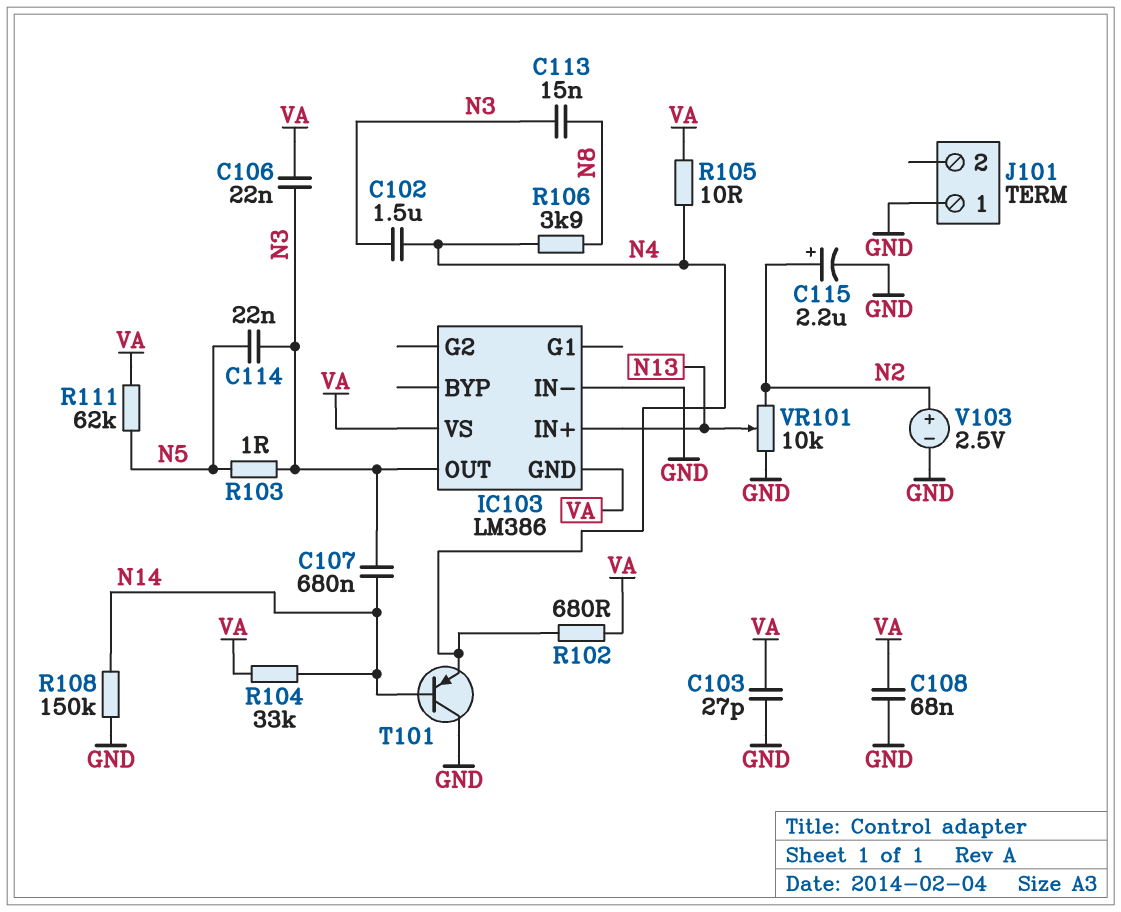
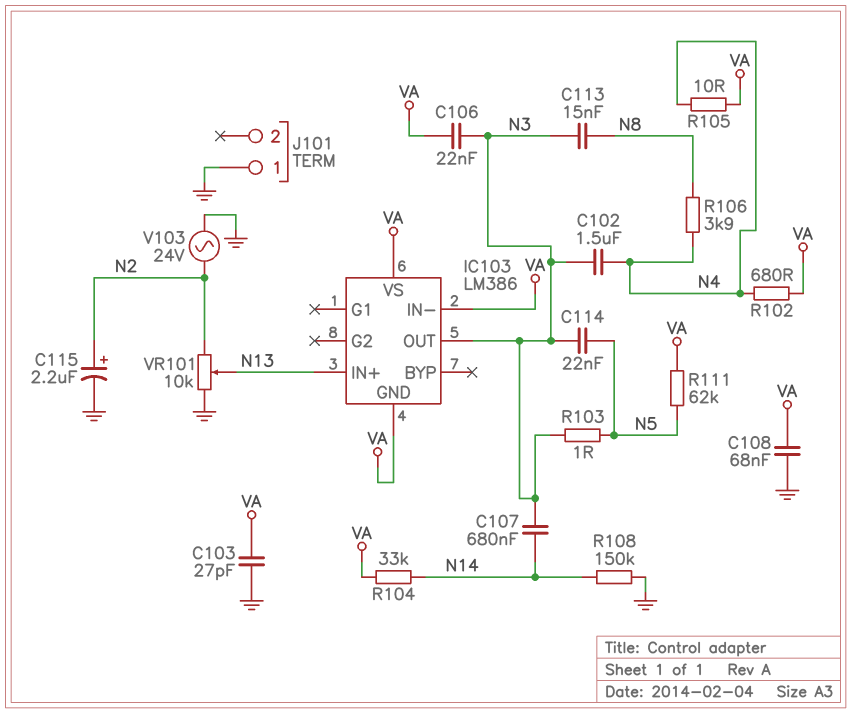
IC103 pin IN-: GND -> VA
T101: PNP (B N14, C GND, E N4) -> none
V103: 2.5V (plus N2, minus GND) -> AC 24V (GND, N2)

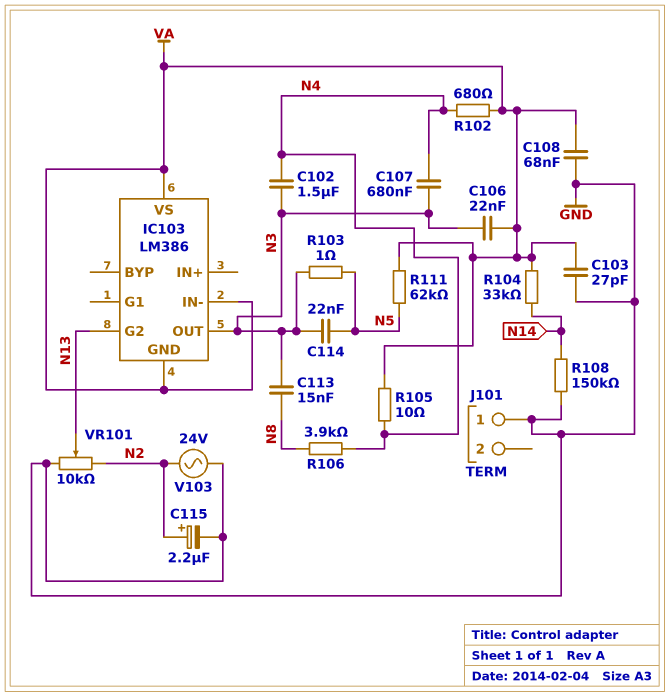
C107: 680nF (N3, N14) -> 680nF (N3, N4)
IC103 pin G2: none -> N13
IC103 pin IN+: N13 -> none

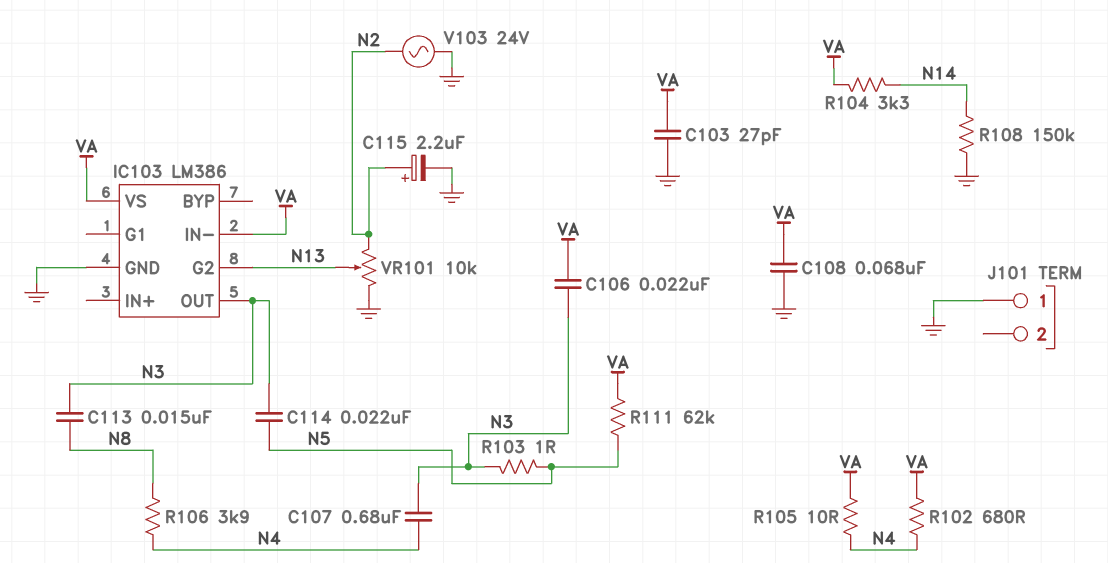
C102: 1.5uF (N3, N4) -> none
IC103 pin GND: VA -> GND
R104: 33k (N14, VA) -> 3.3k (N14, VA)

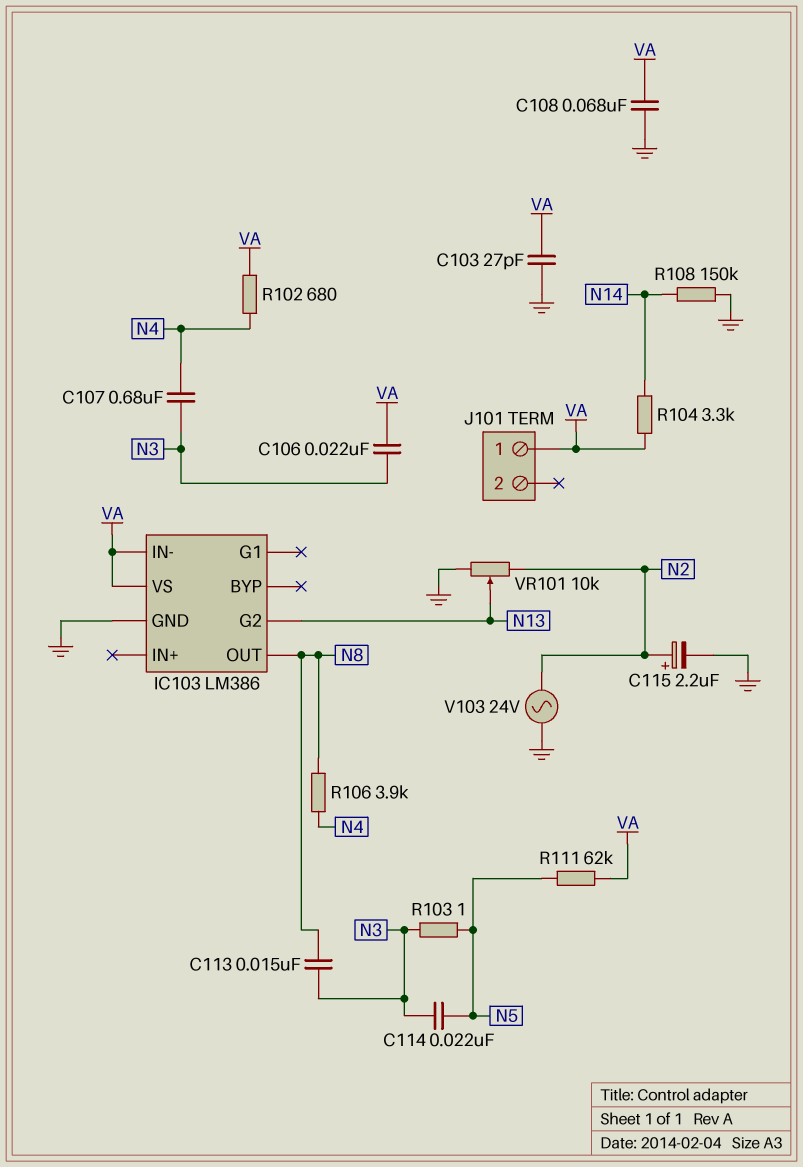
IC103 pin OUT: N3 -> N8
J101 pin 1: GND -> VA
R105: 10 (N4, VA) -> none

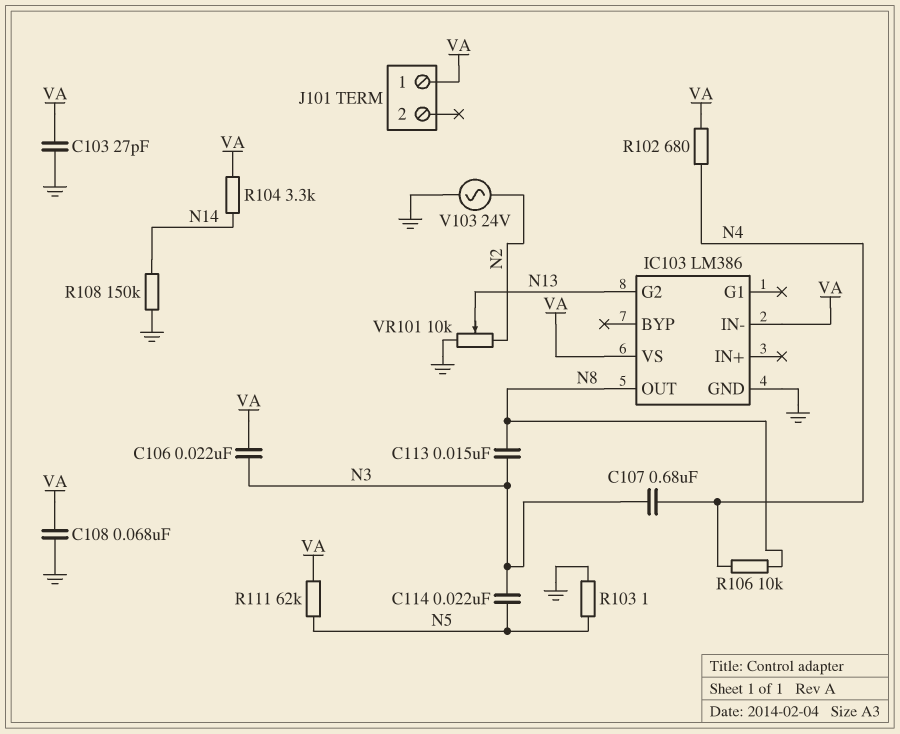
C115: 2.2uF (plus N2, minus GND) -> none
R103: 1 (N3, N5) -> 1 (GND, N5)
R106: 3.9k (N4, N8) -> 10k (N4, N8)

